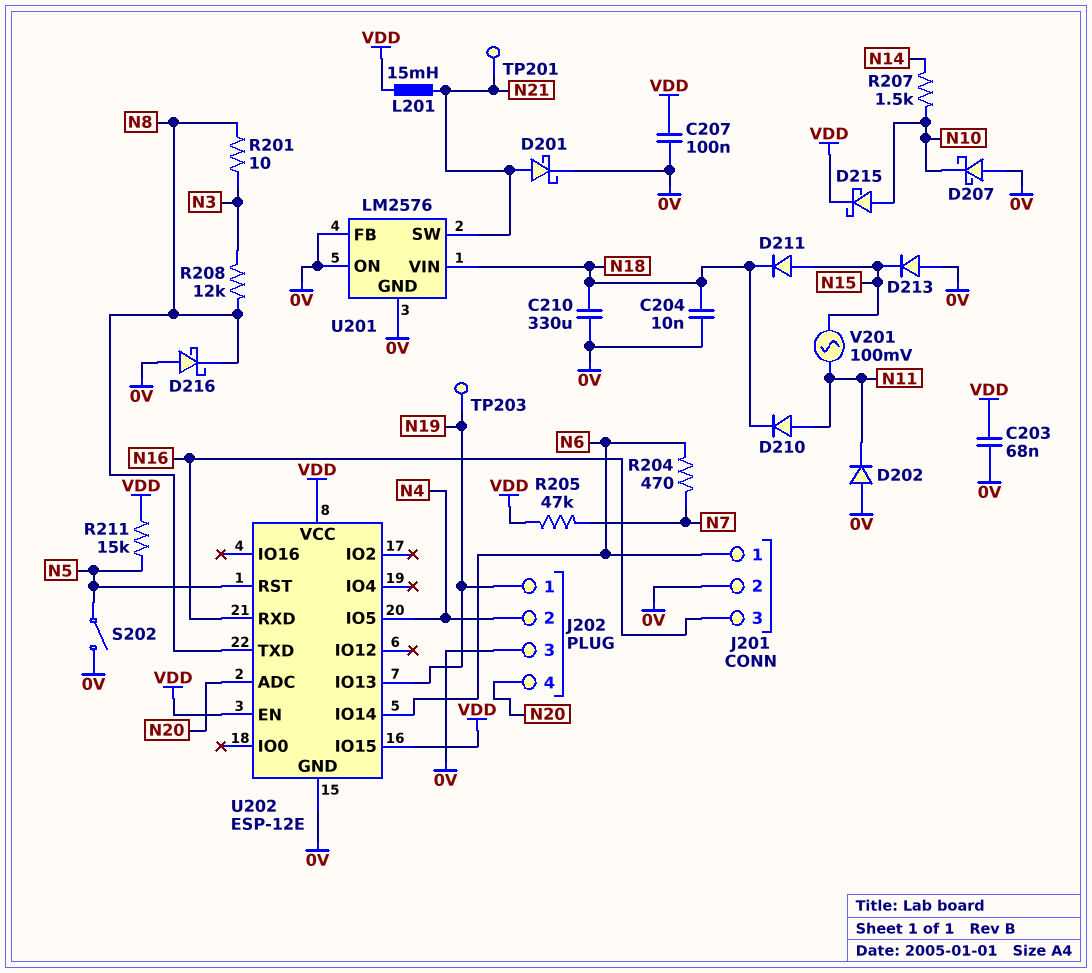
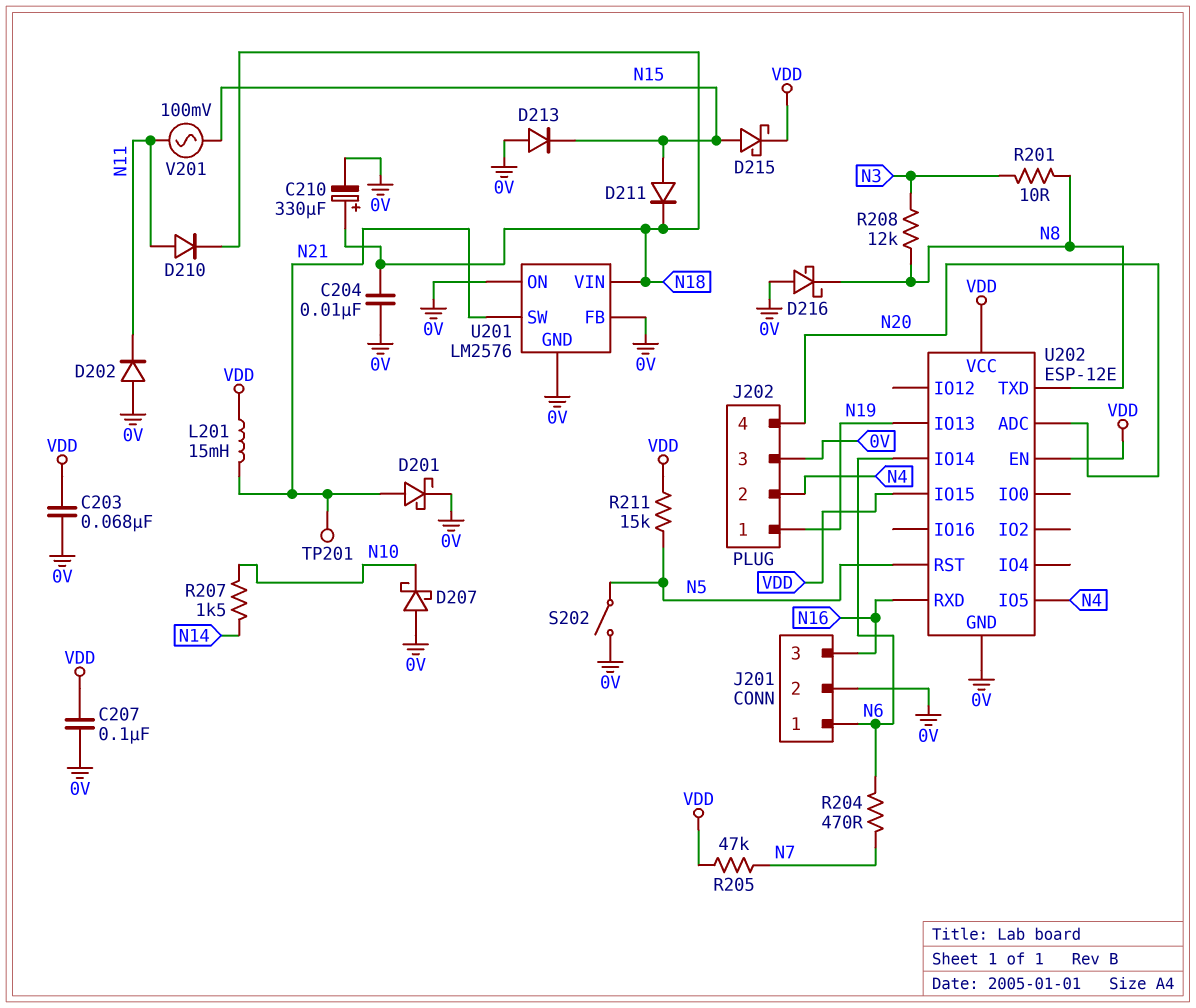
C210: 330uF (0V, N18) -> 330uF (plus N18, minus 0V)
D215: schottky (A N10, K VDD) -> schottky (A N15, K VDD)
TP203: test point (N19) -> none

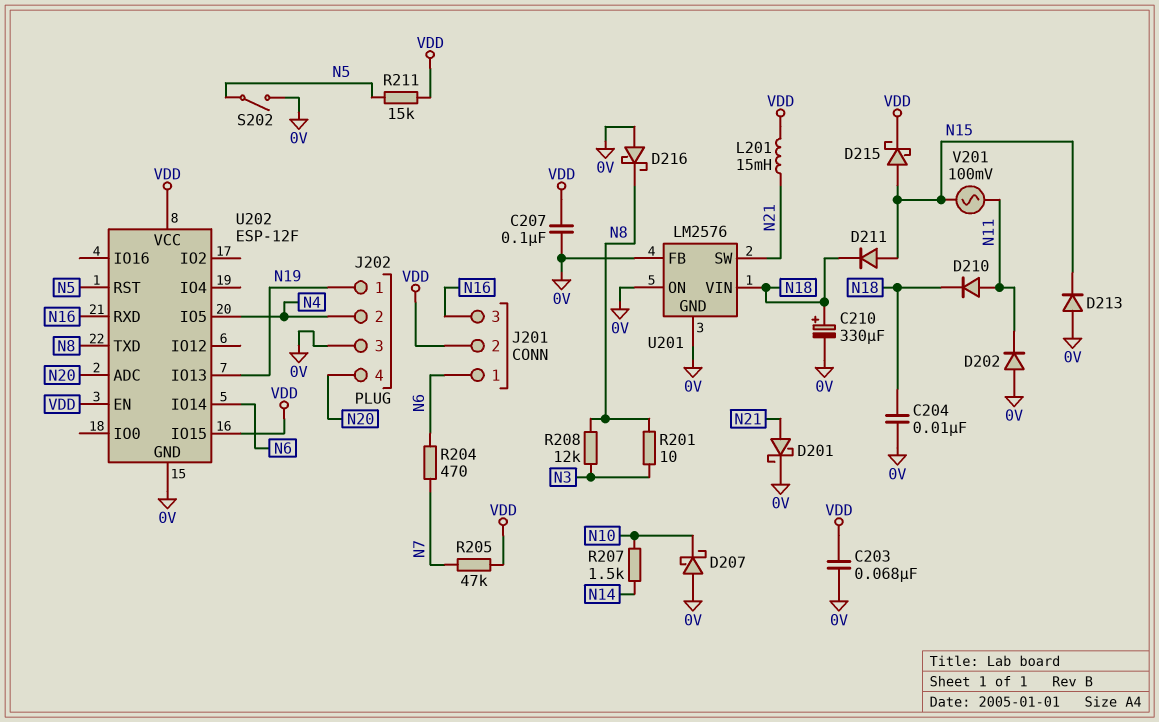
J201 pin 2: 0V -> VDD
TP201: test point (N21) -> none
U202: ESP-12E -> ESP-12F

